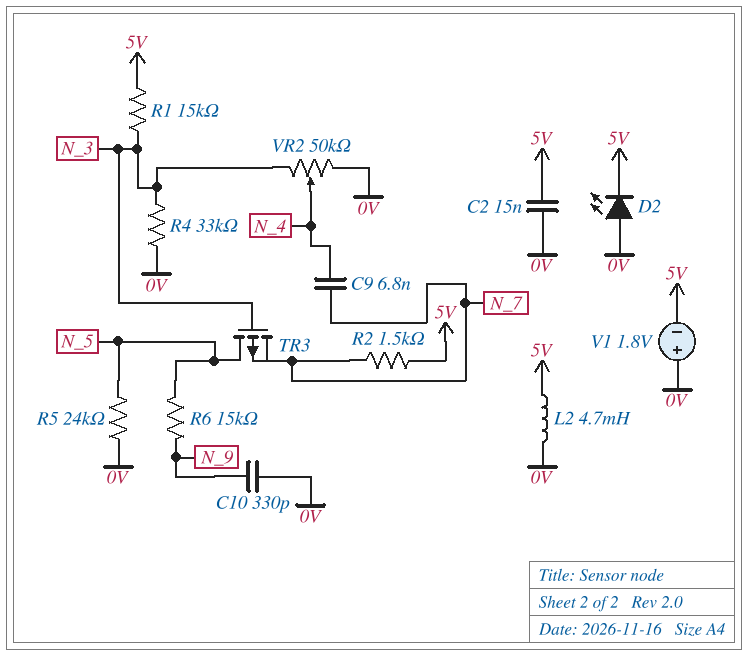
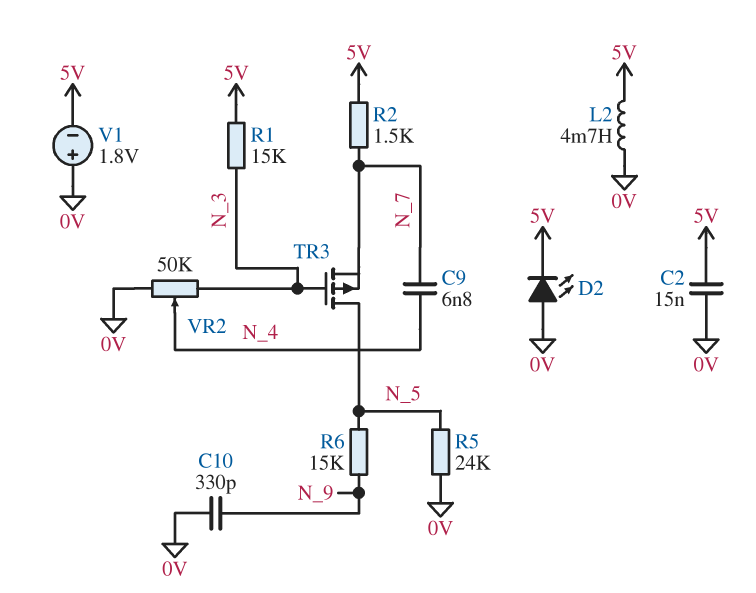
R4: 33k (0V, N_3) -> none

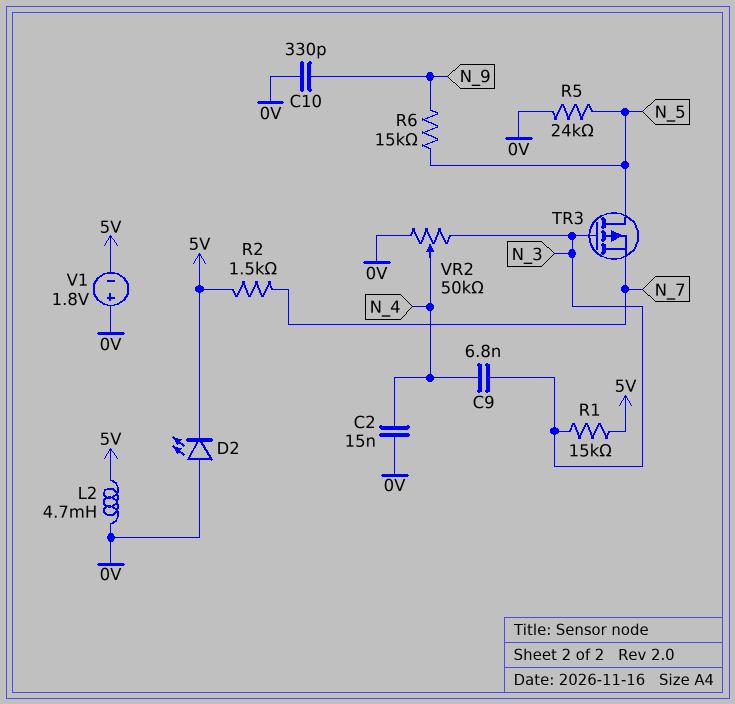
C2: 15nF (0V, 5V) -> 15nF (0V, N_4)
C9: 6.8nF (N_4, N_7) -> 6.8nF (N_3, N_4)

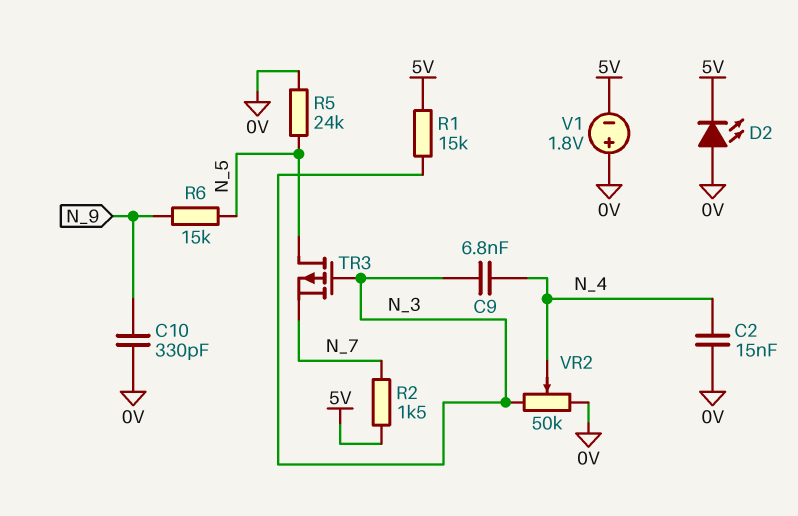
L2: 4.7mH (0V, 5V) -> none

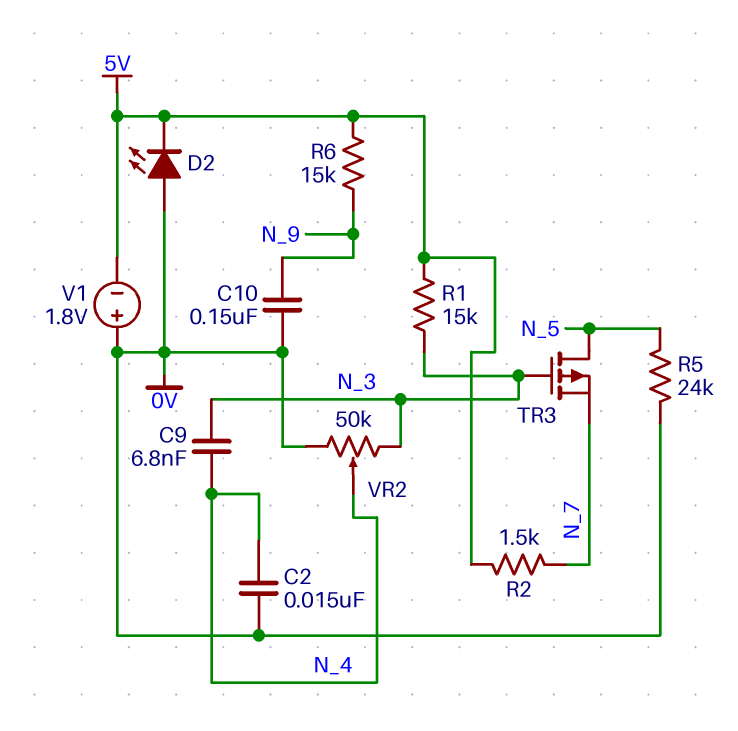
C10: 330pF (0V, N_9) -> 150nF (0V, N_9)
R6: 15k (N_5, N_9) -> 15k (5V, N_9)

